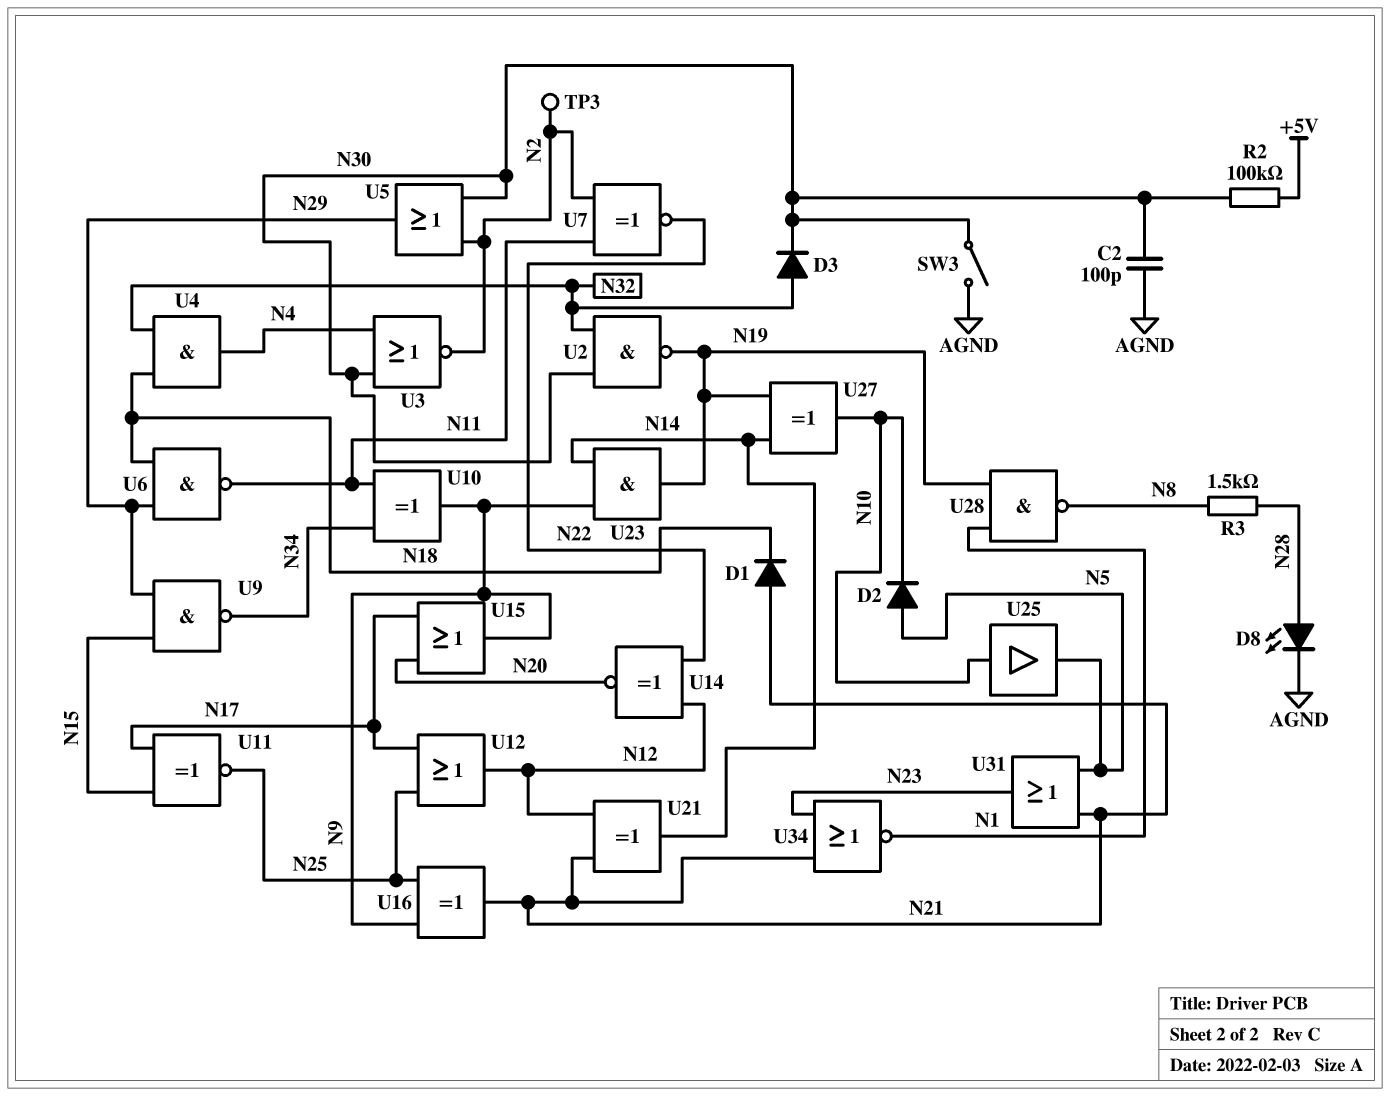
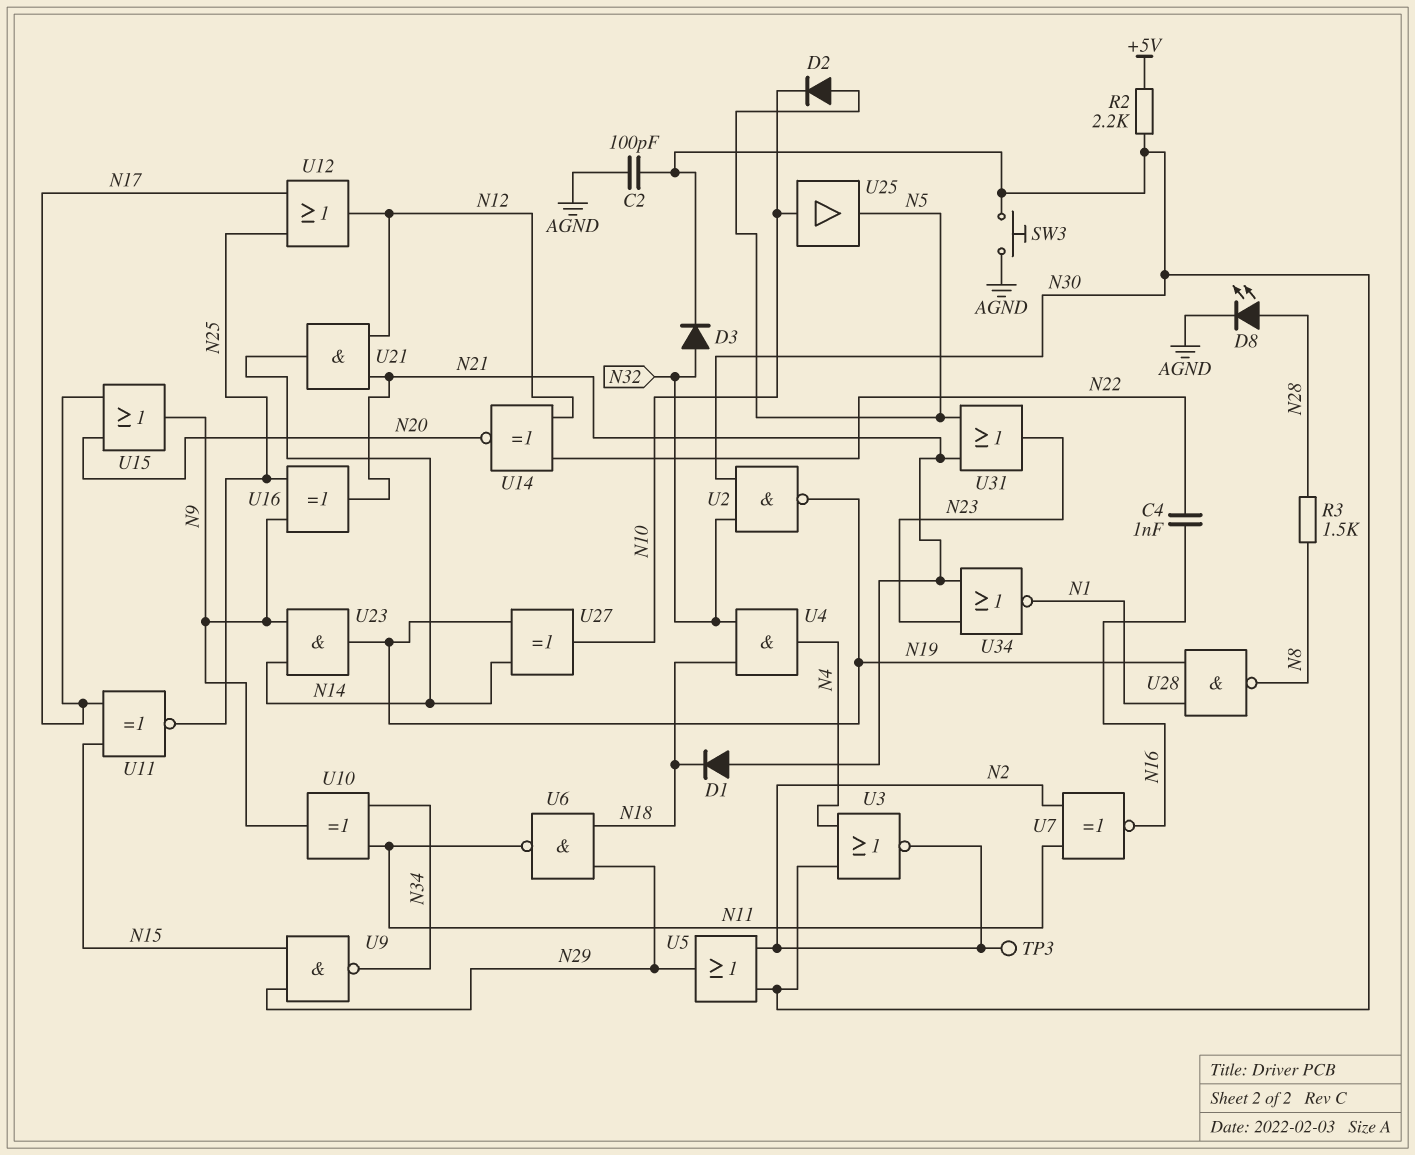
C4: none -> 1nF (N16, N22)
R2: 100k (+5V, N30) -> 2.2k (+5V, N30)
SW3: switch (AGND, N30) -> button (AGND, N30)
U7: XNOR (in N2, in N11, out N22) -> XNOR (in N2, in N11, out N16)
U21: XOR (in N12, in N21, out N14) -> AND (in N12, in N21, out N14)

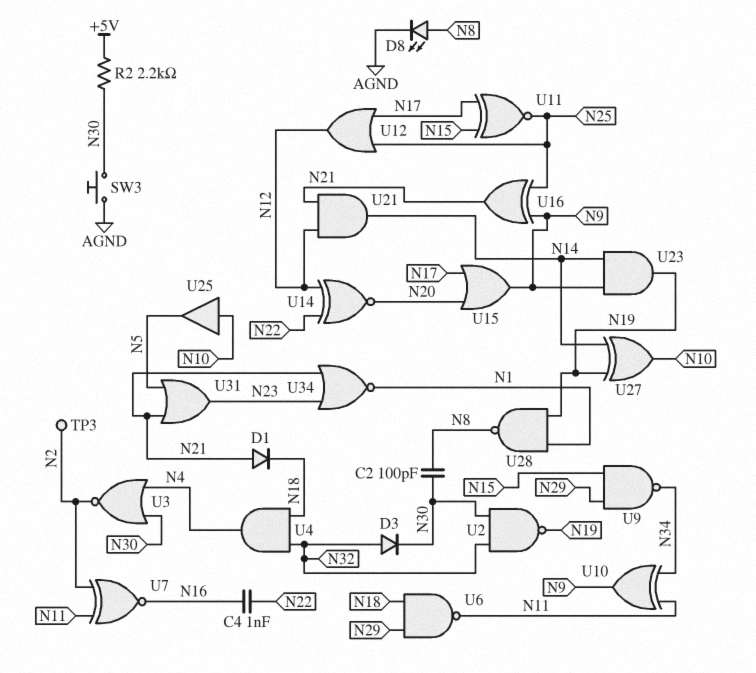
C2: 100pF (AGND, N30) -> 100pF (N8, N30)
D2: diode (A N5, K N10) -> none
D8: LED (A N28, K AGND) -> LED (A N8, K AGND)
R3: 1.5k (N8, N28) -> none
U5: OR (in N2, in N30, out N29) -> none

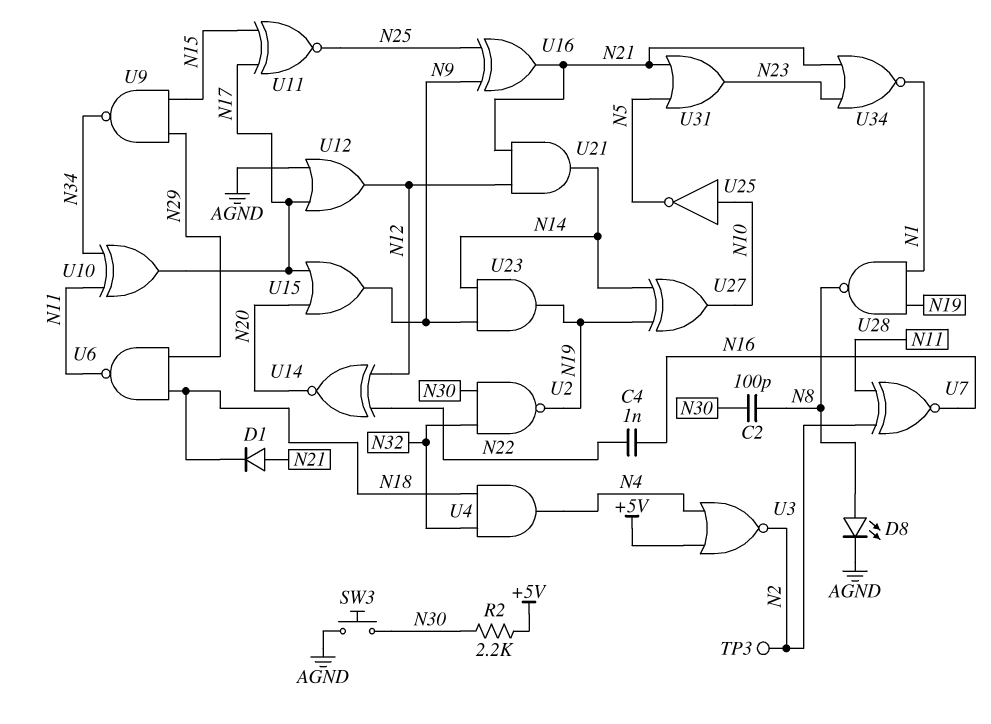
D3: diode (A N32, K N30) -> none
U3: NOR (in N4, in N30, out N2) -> NOR (in +5V, in N4, out N2)
U10: XOR (in N11, in N34, out N9) -> XOR (in N11, in N34, out N17)
U12: OR (in N17, in N25, out N12) -> OR (in AGND, in N17, out N12)
U25: buffer (in N10, out N5) -> NOT (in N10, out N5)

